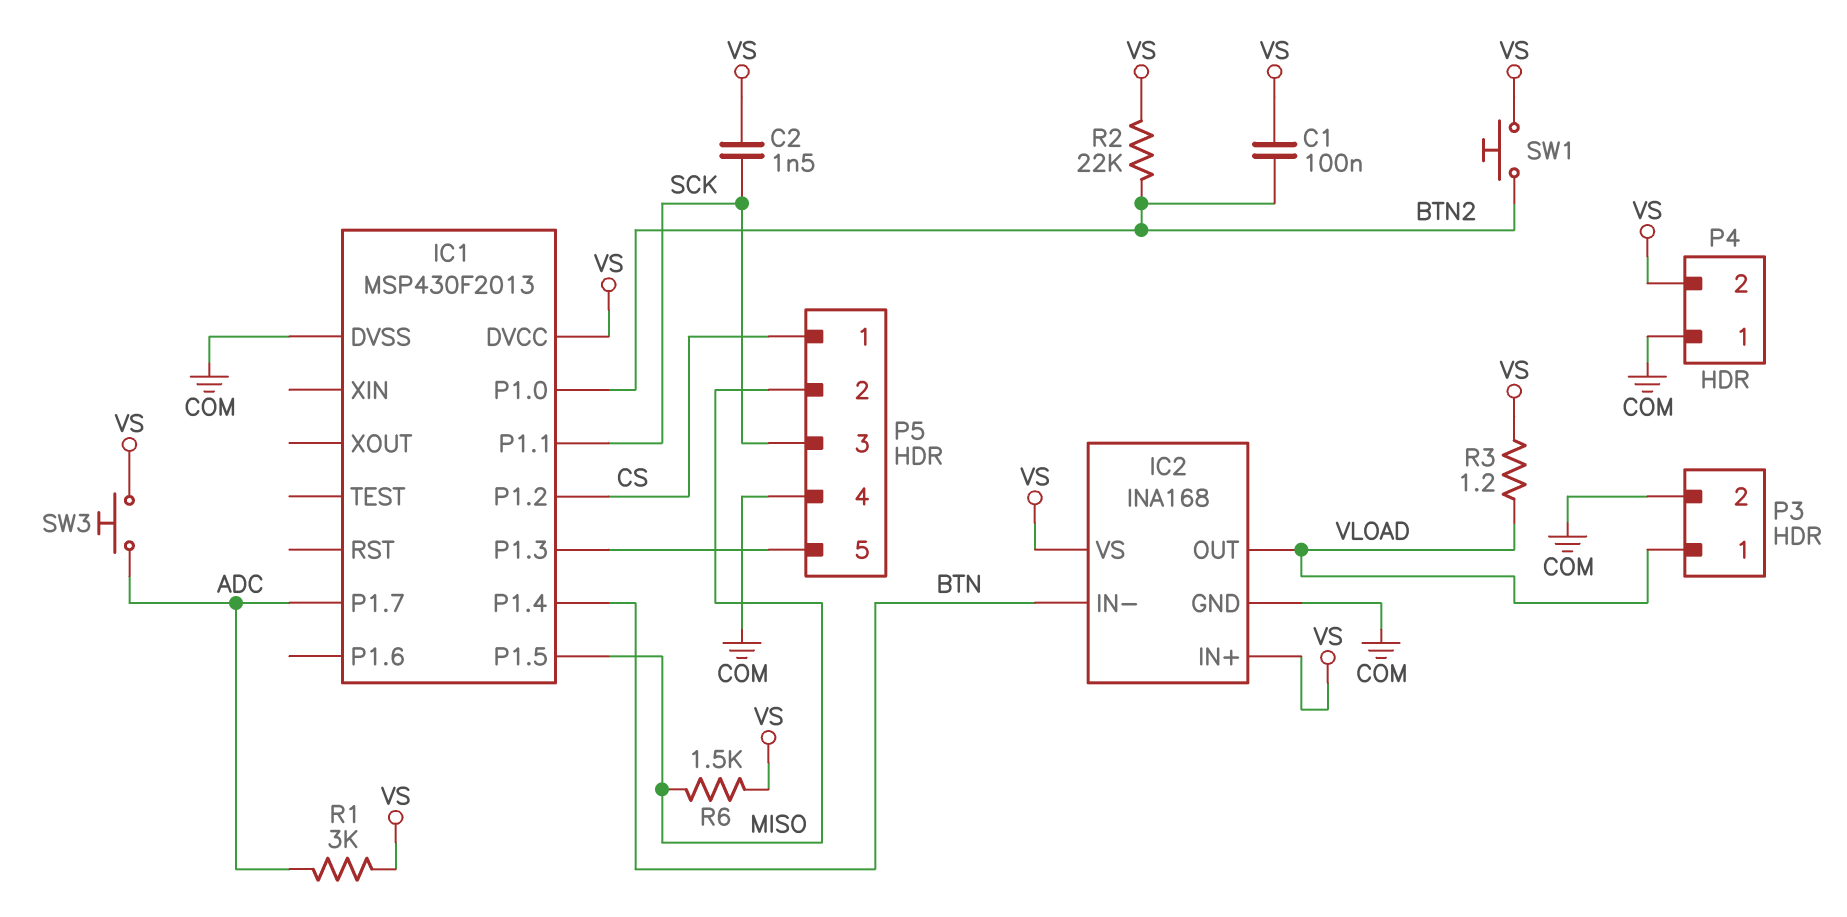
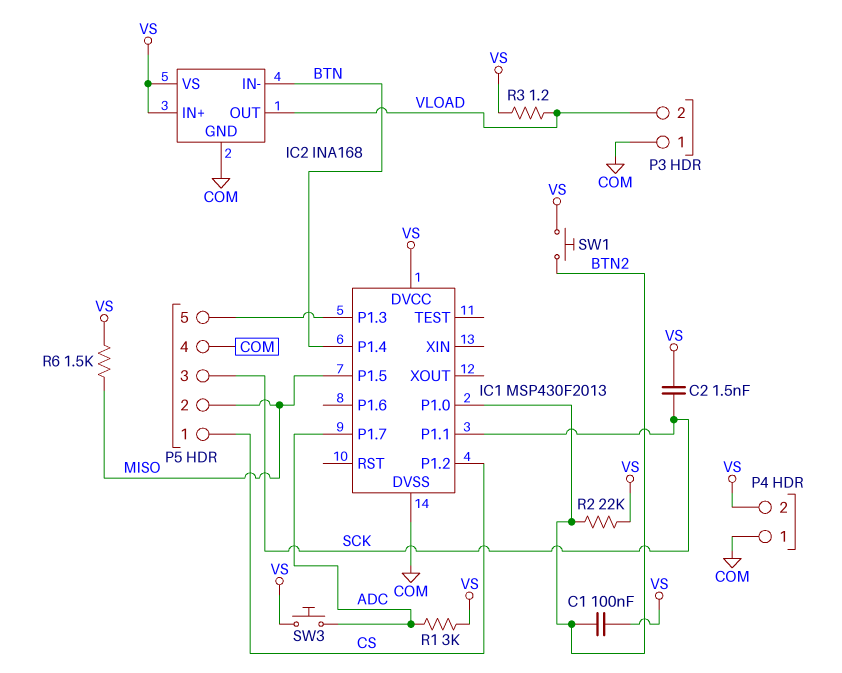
P3 pin 1: VLOAD -> COM
P3 pin 2: COM -> VLOAD

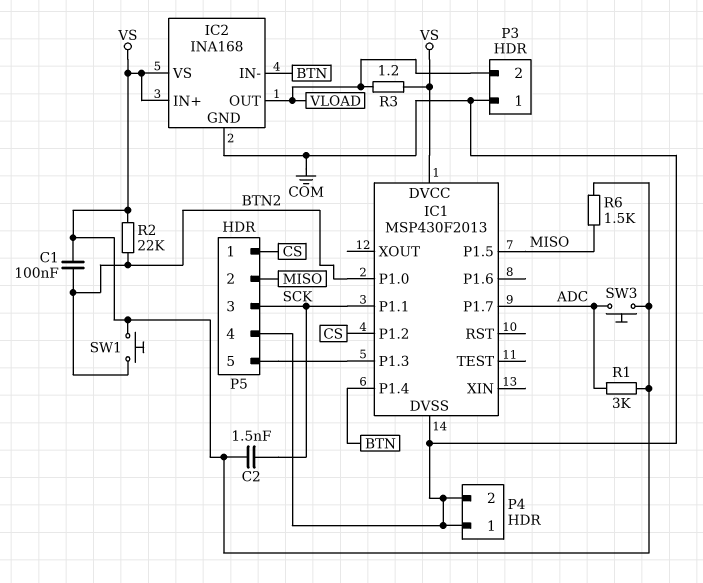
P4 pin 2: VS -> COM

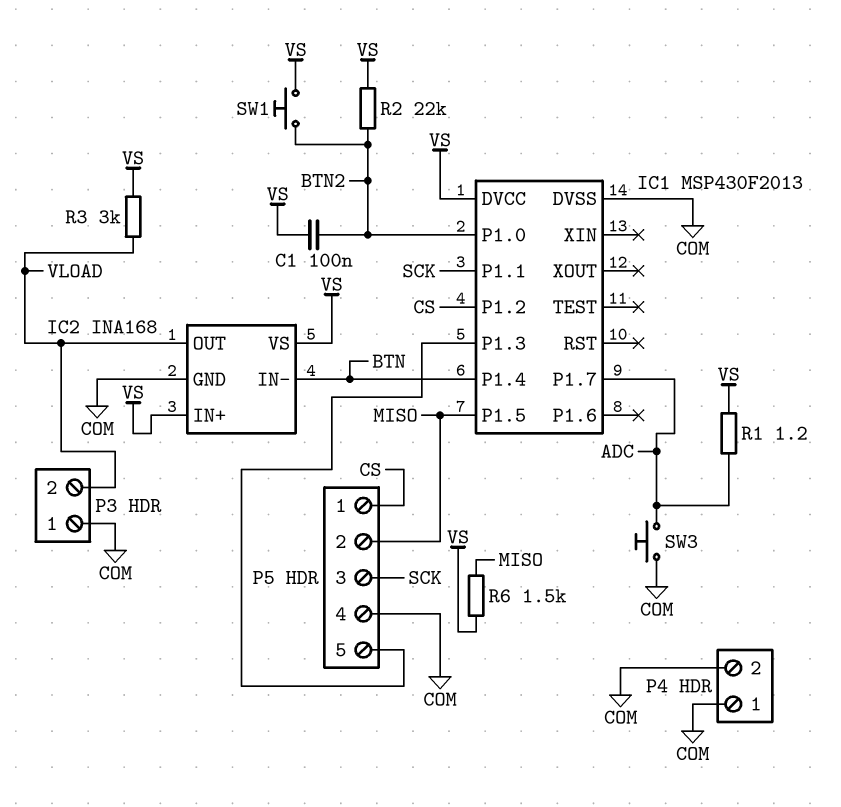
C2: 1.5nF (SCK, VS) -> none
R1: 3k (ADC, VS) -> 1.2 (ADC, VS)
R3: 1.2 (VLOAD, VS) -> 3k (VLOAD, VS)
SW3: button (ADC, VS) -> button (ADC, COM)

